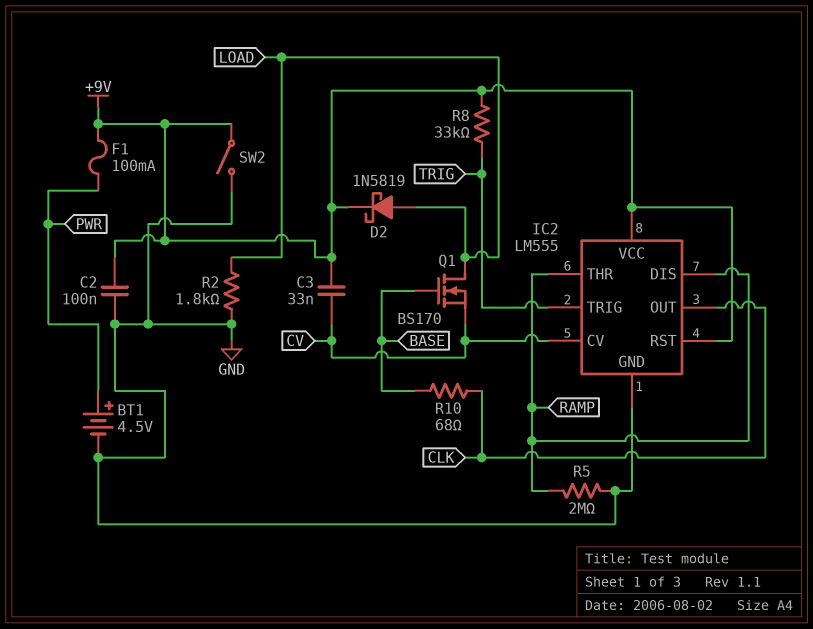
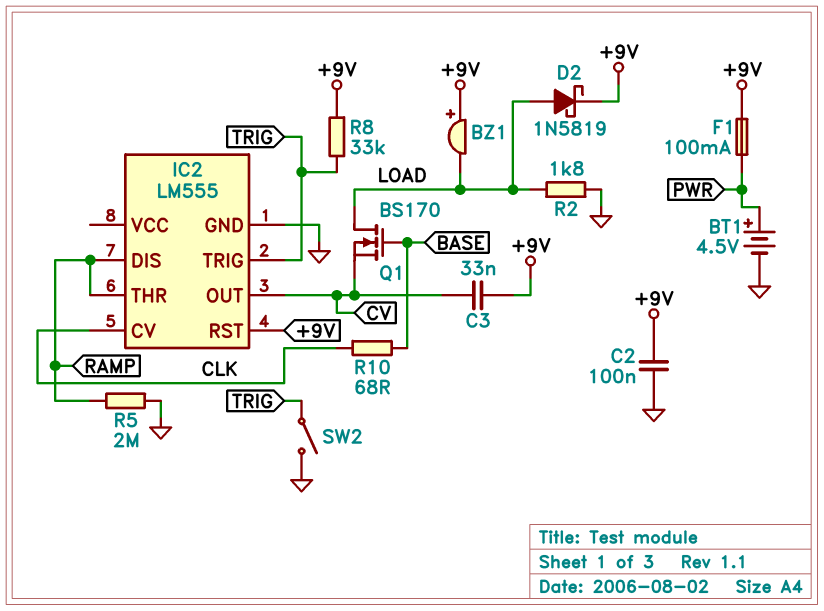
BZ1: none -> buzzer (plus +9V, minus LOAD)
IC2 pin CV: CV -> CLK
IC2 pin OUT: CLK -> CV
IC2 pin VCC: +9V -> none
SW2: switch (+9V, GND) -> switch (GND, TRIG)

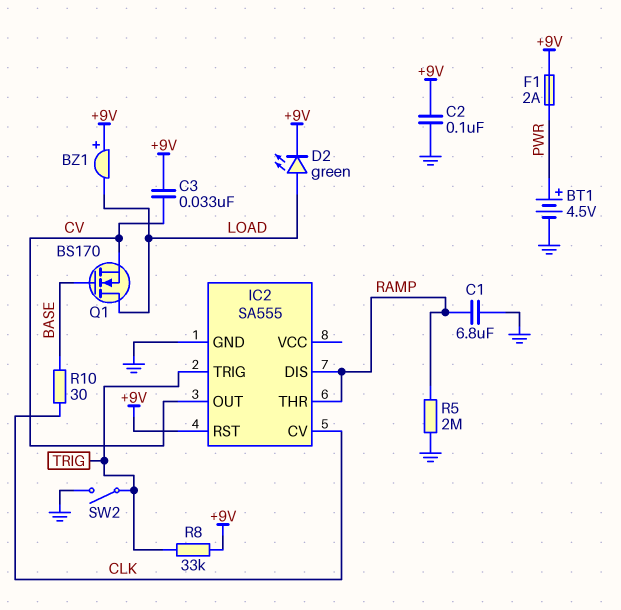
C1: none -> 6.8uF (GND, RAMP)
D2: schottky 1N5819 (A LOAD, K +9V) -> LED green (A LOAD, K +9V)
F1: 100mA (+9V, PWR) -> 2A (+9V, PWR)
IC2: LM555 -> SA555
R2: 1.8k (GND, LOAD) -> none
R10: 68 (BASE, CLK) -> 30 (BASE, CLK)

